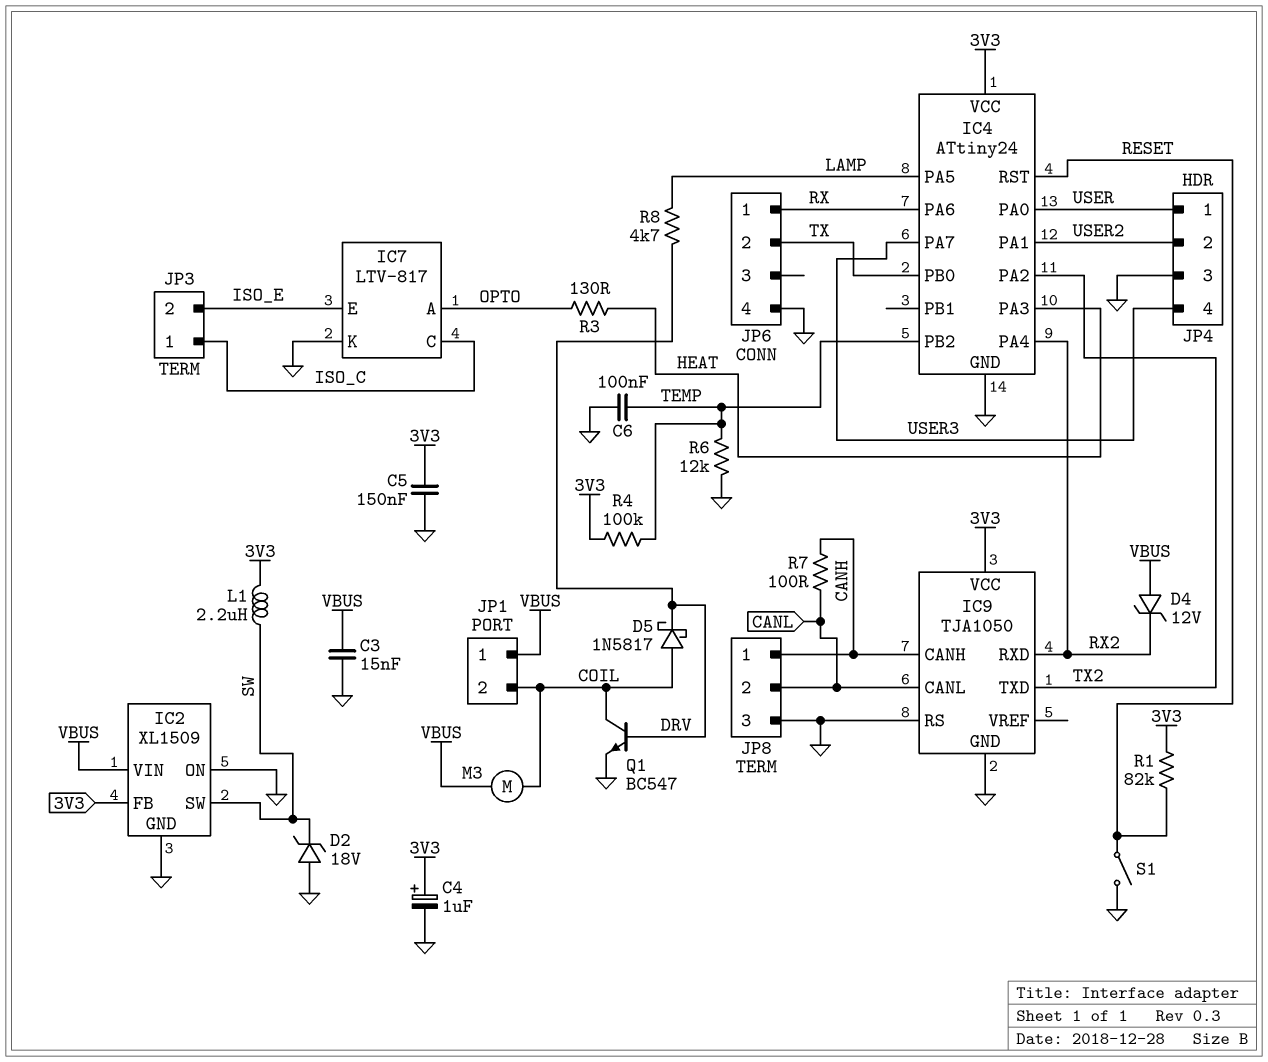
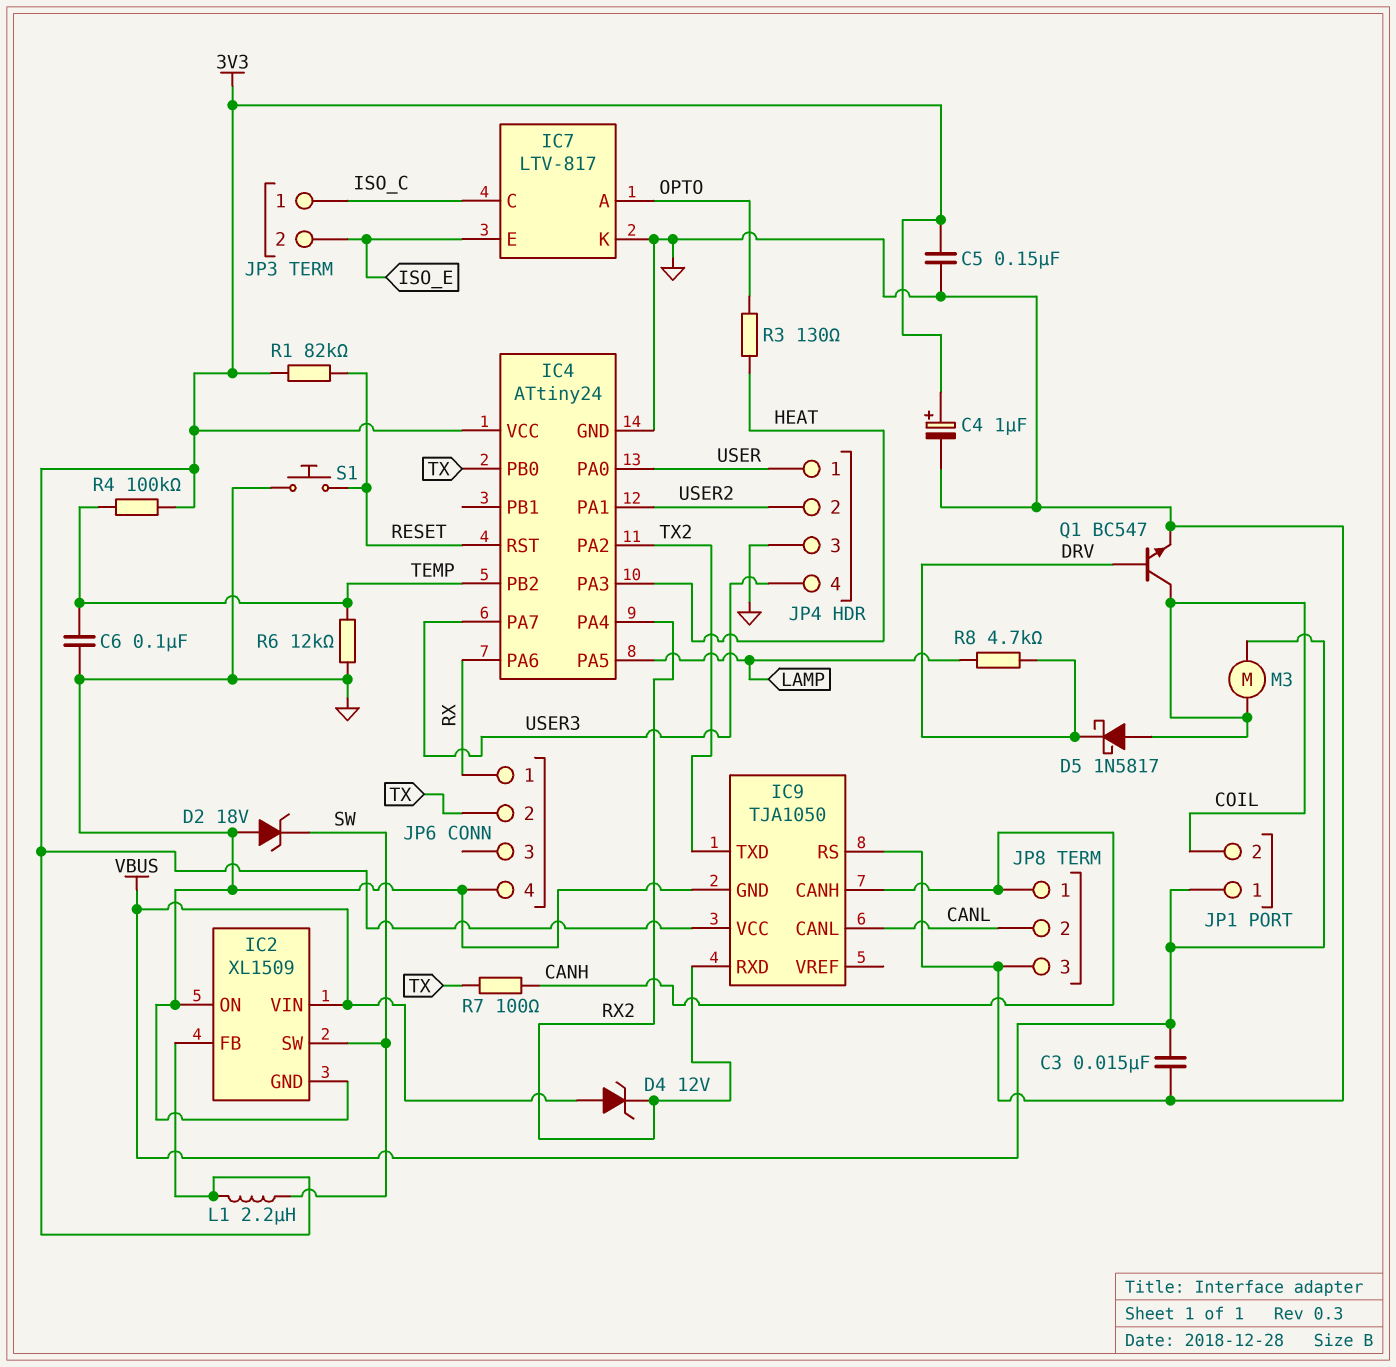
R7: 100 (CANH, CANL) -> 100 (CANH, TX)
S1: switch (GND, RESET) -> button (GND, RESET)

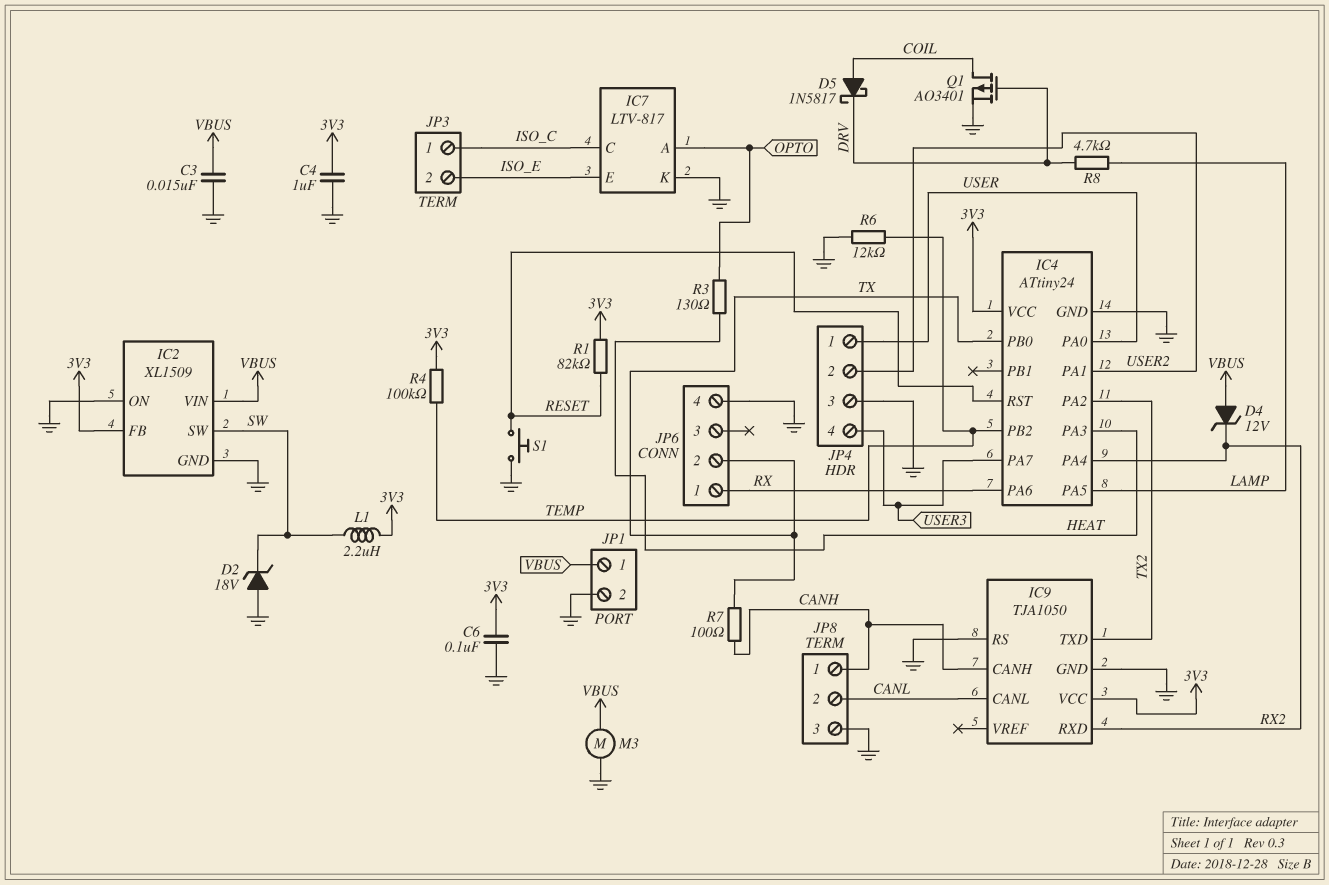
C4: 1uF (plus 3V3, minus GND) -> 1uF (3V3, GND)
C5: 150nF (3V3, GND) -> none
C6: 100nF (GND, TEMP) -> 100nF (3V3, GND)
JP1 pin 2: COIL -> GND
M3: motor (COIL, VBUS) -> motor (GND, VBUS)
Q1: NPN BC547 (B DRV, C COIL, E GND) -> PMOS AO3401 (G DRV, D COIL, S GND)

